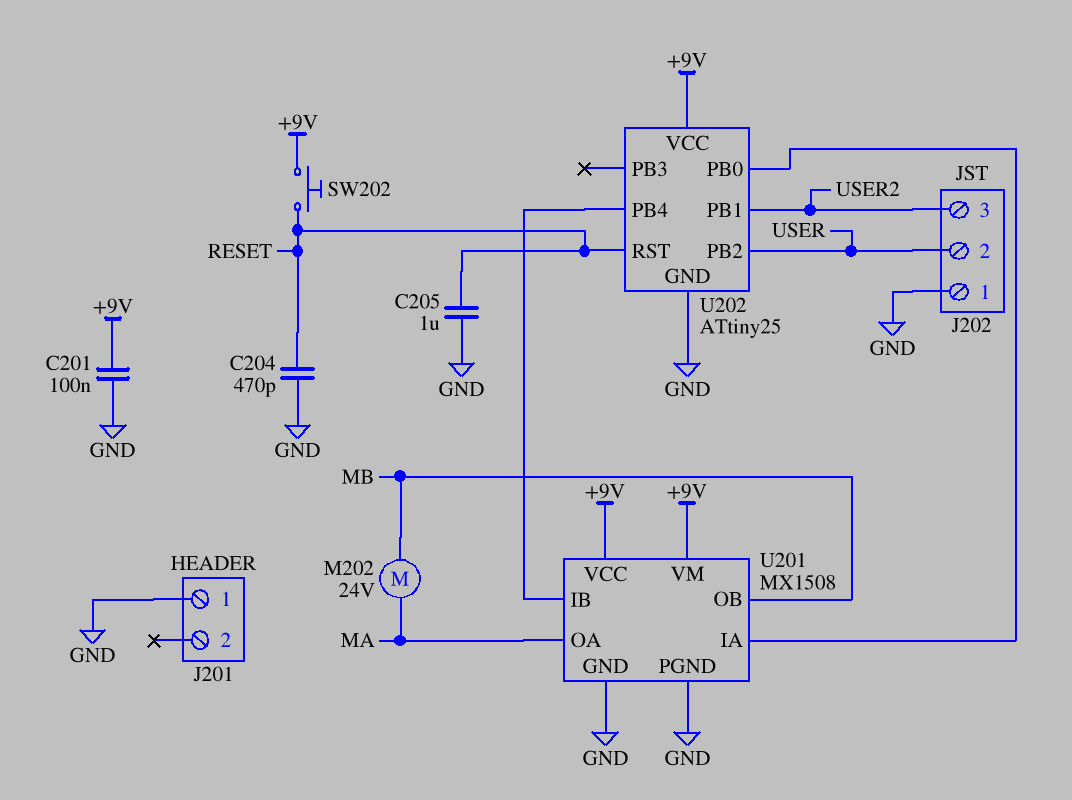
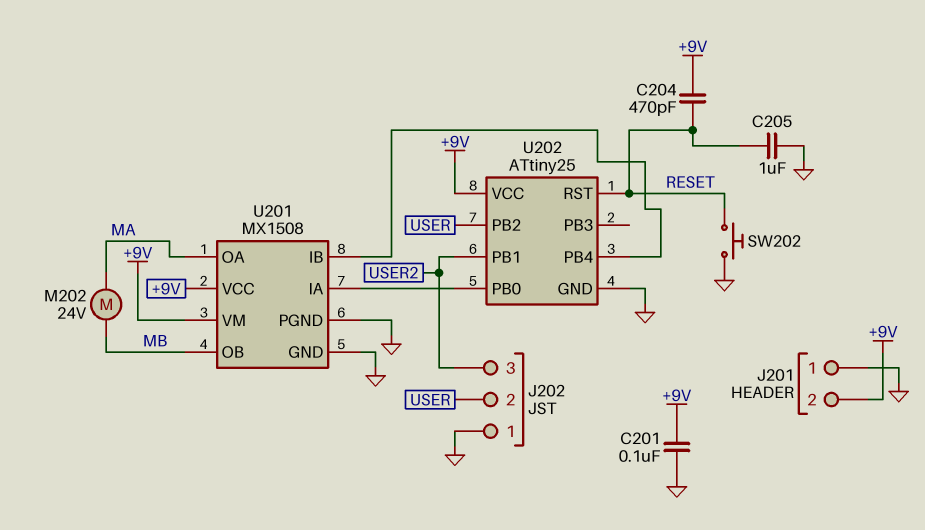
C204: 470pF (GND, RESET) -> 470pF (+9V, RESET)
J201 pin 2: none -> +9V
SW202: button (+9V, RESET) -> button (GND, RESET)

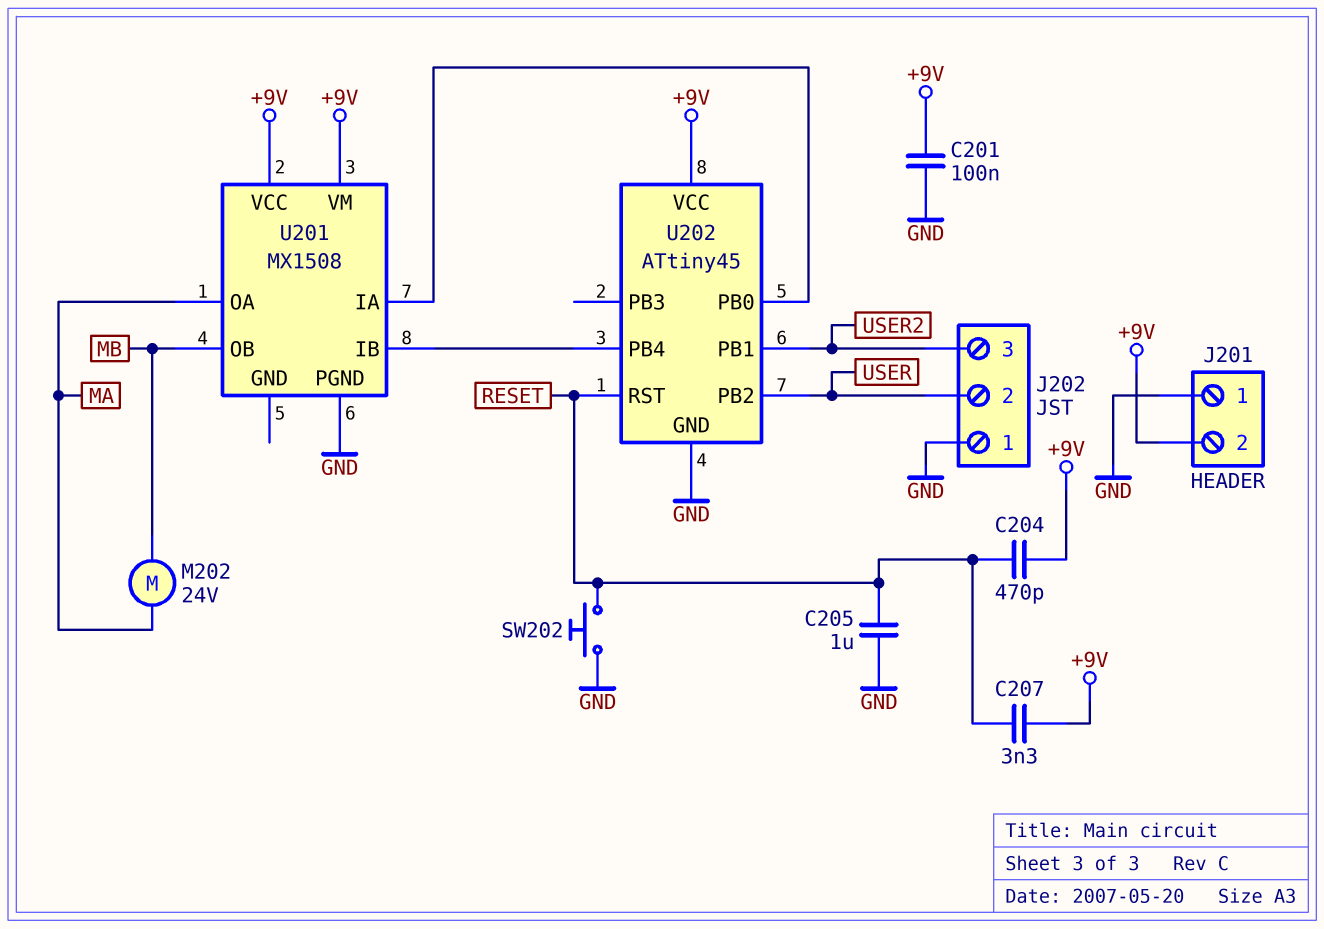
C207: none -> 3.3nF (+9V, RESET)
U201 pin GND: GND -> none
U202: ATtiny25 -> ATtiny45

